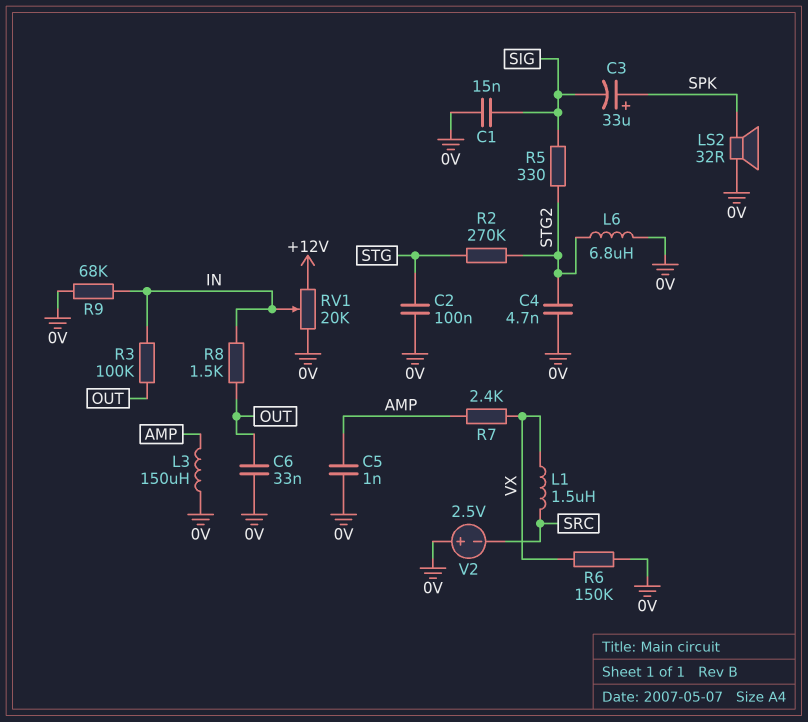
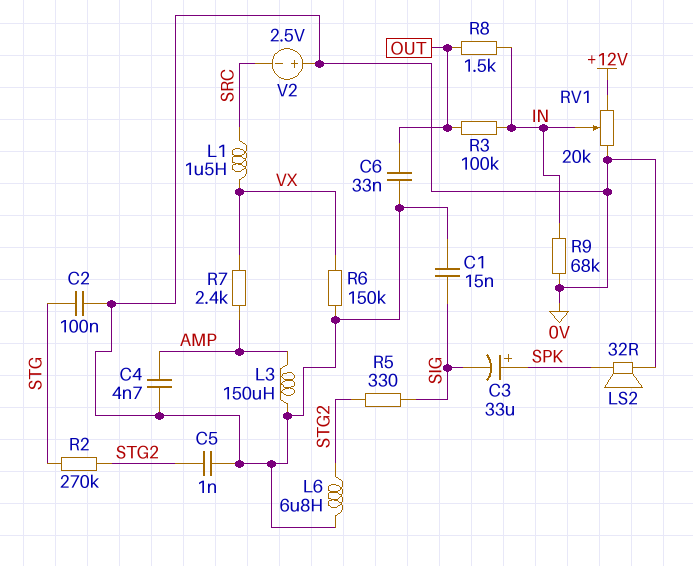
C4: 4.7nF (0V, STG2) -> 4.7nF (0V, AMP)
C5: 1nF (0V, AMP) -> 1nF (0V, STG2)

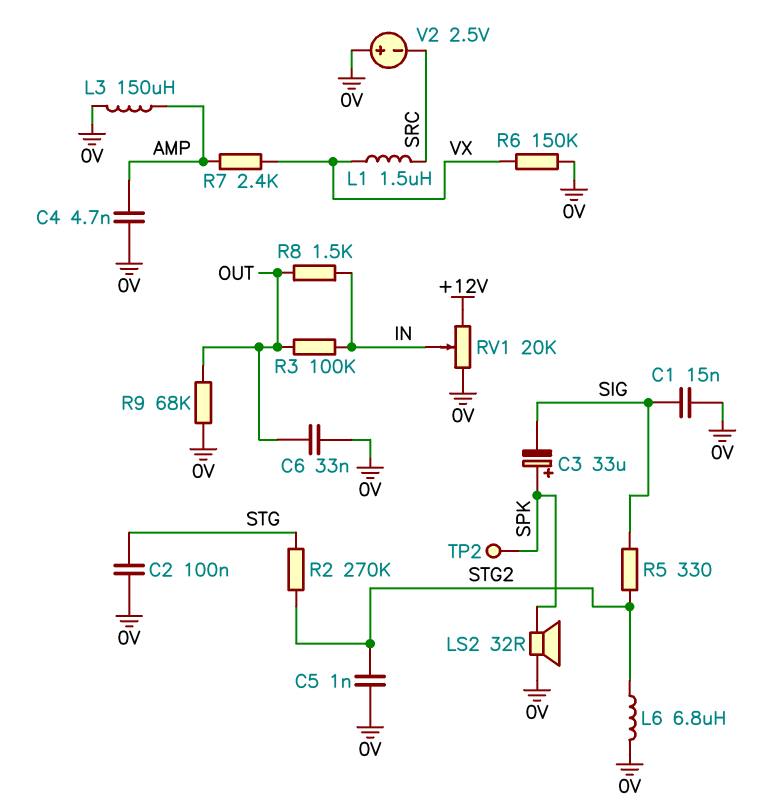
R9: 68k (0V, IN) -> 68k (0V, OUT)
TP2: none -> test point (SPK)

